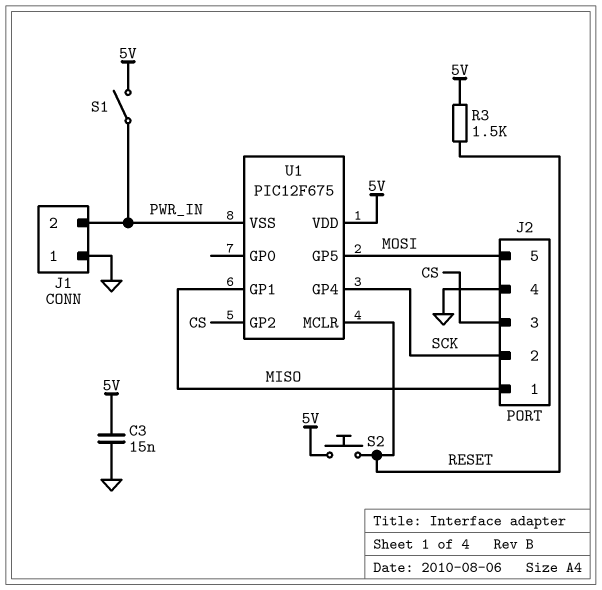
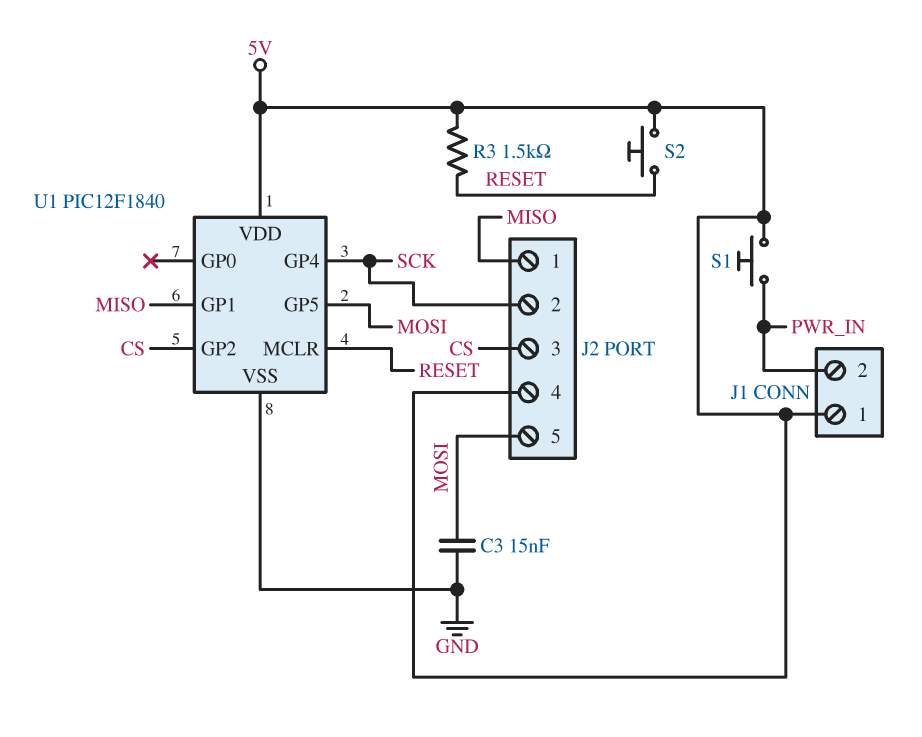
C3: 15nF (5V, GND) -> 15nF (GND, MOSI)
J1 pin 1: GND -> 5V
J2 pin 4: GND -> 5V
S1: switch (5V, PWR_IN) -> button (5V, PWR_IN)
U1: PIC12F675 -> PIC12F1840
U1 pin VSS: PWR_IN -> GND

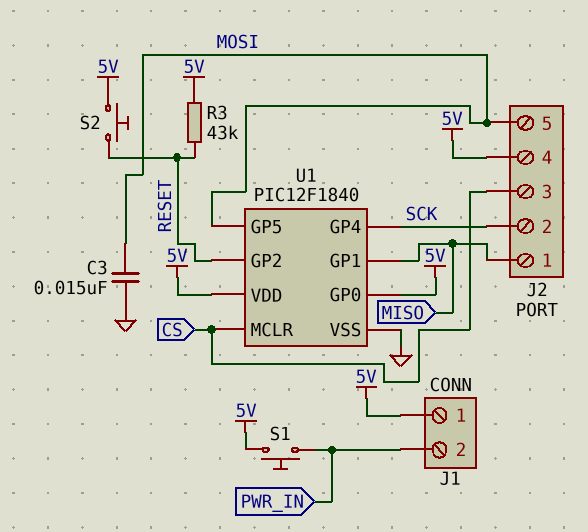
R3: 1.5k (5V, RESET) -> 43k (5V, RESET)
U1 pin GP0: none -> 5V
U1 pin GP2: CS -> RESET
U1 pin MCLR: RESET -> CS

